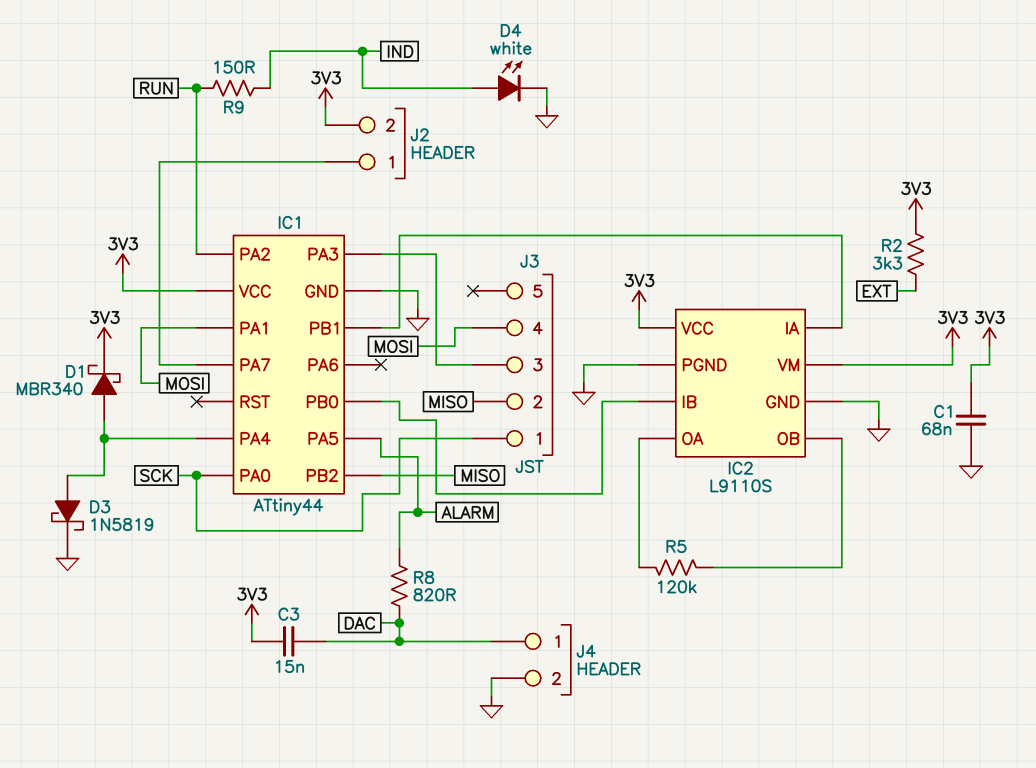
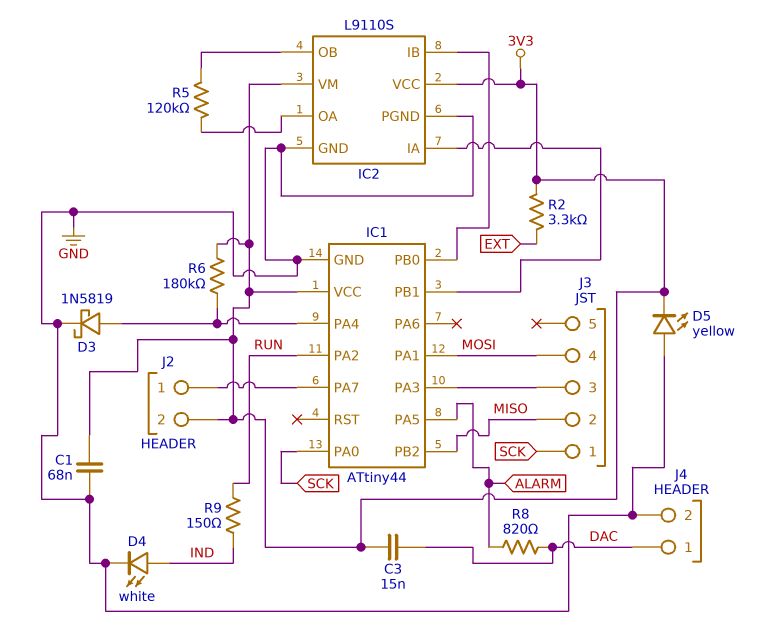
D1: schottky MBR340 (A IC1/PA4, K 3V3) -> none
D5: none -> LED yellow (A GND, K 3V3)
R6: none -> 180k (3V3, IC1/PA4)

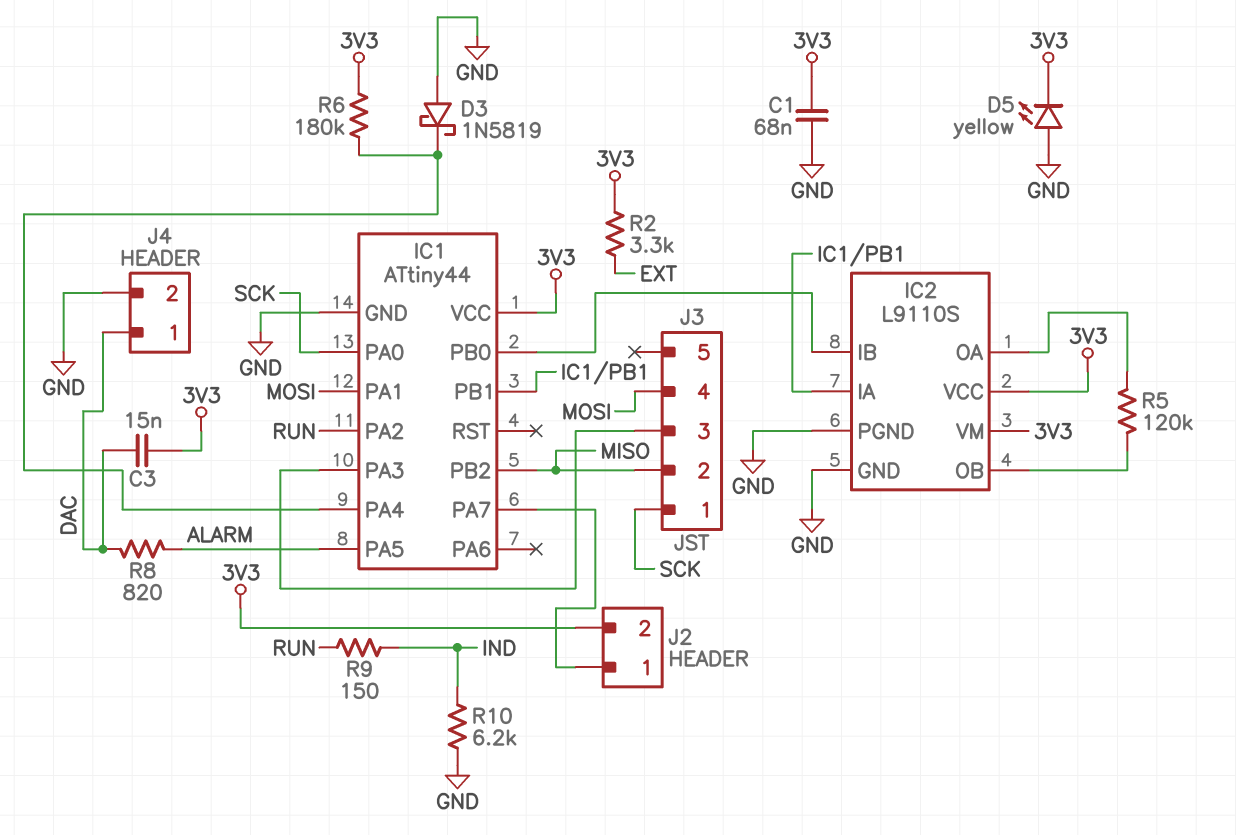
D3: schottky 1N5819 (A IC1/PA4, K GND) -> schottky 1N5819 (A GND, K IC1/PA4)
D4: LED white (A IND, K GND) -> none
R10: none -> 6.2k (GND, IND)

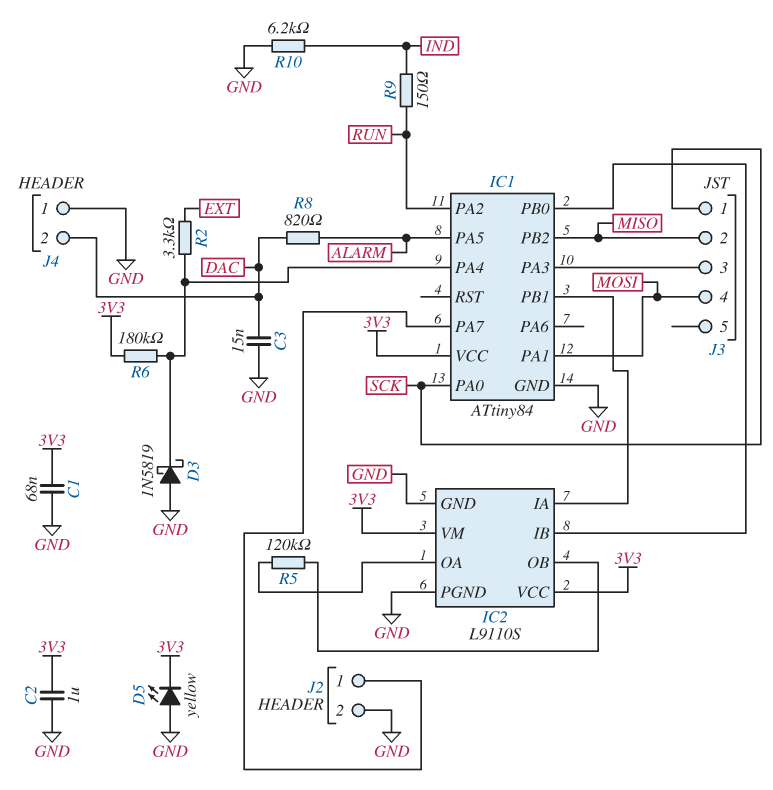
C2: none -> 1uF (3V3, GND)
C3: 15nF (3V3, DAC) -> 15nF (DAC, GND)
IC1: ATtiny44 -> ATtiny84
J2 pin 2: 3V3 -> GND
J4 pin 1: DAC -> GND
J4 pin 2: GND -> DAC
R2: 3.3k (3V3, EXT) -> 3.3k (EXT, IC1/PA4)

